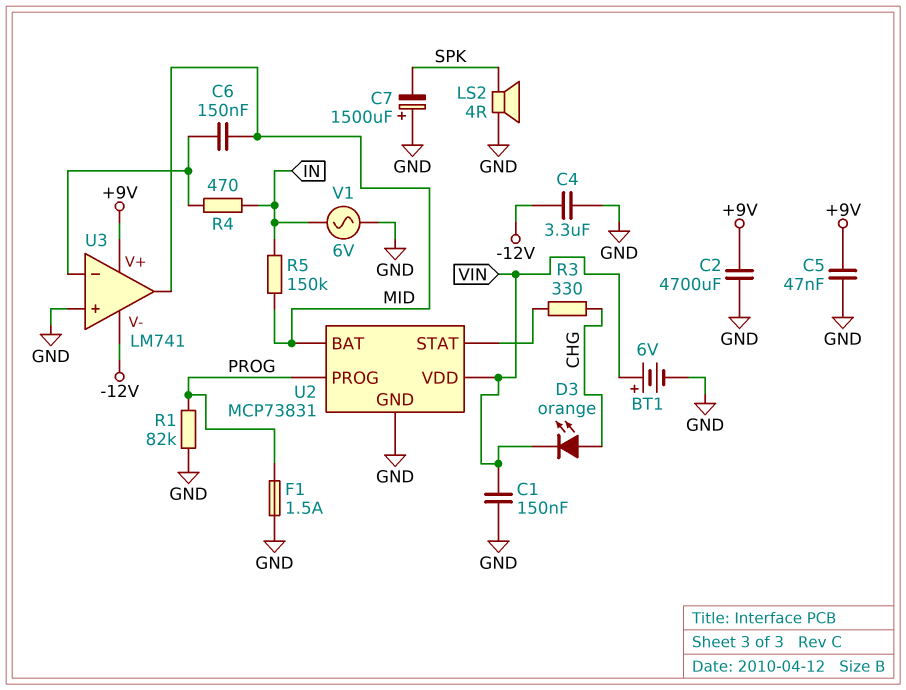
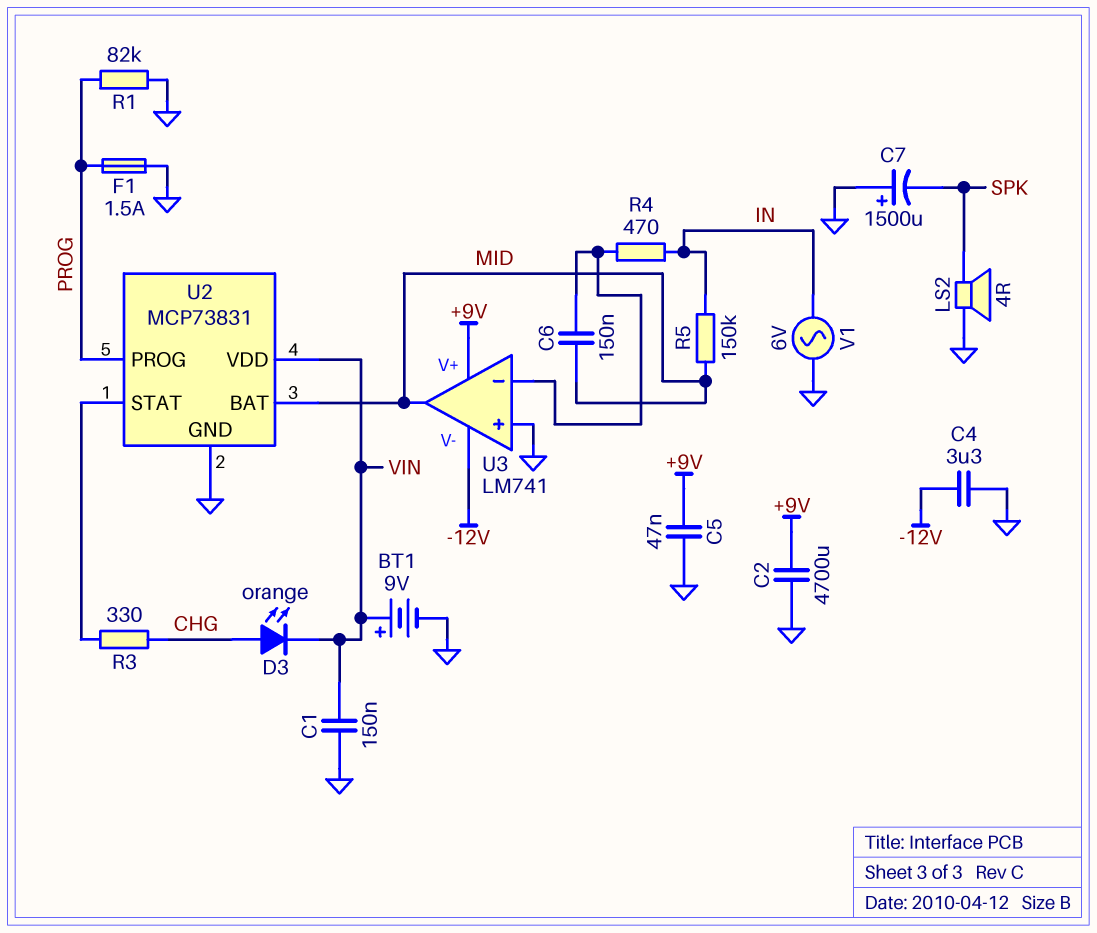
BT1: 6V (plus VIN, minus GND) -> 9V (plus VIN, minus GND)

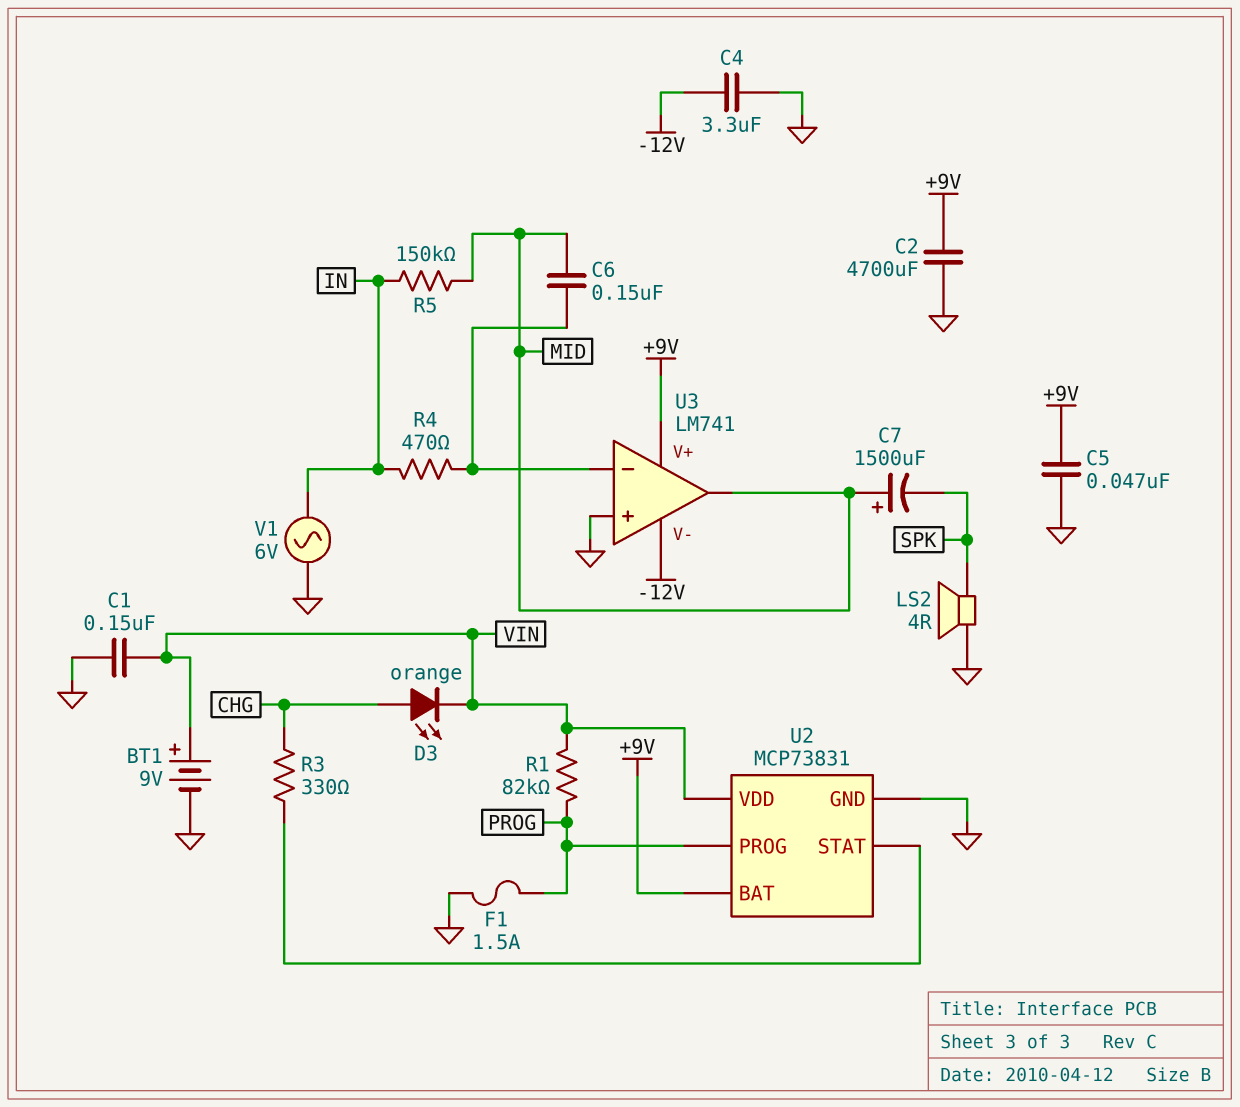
C7: 1500uF (plus GND, minus SPK) -> 1500uF (plus MID, minus SPK)
R1: 82k (GND, PROG) -> 82k (PROG, VIN)
U2 pin BAT: MID -> +9V

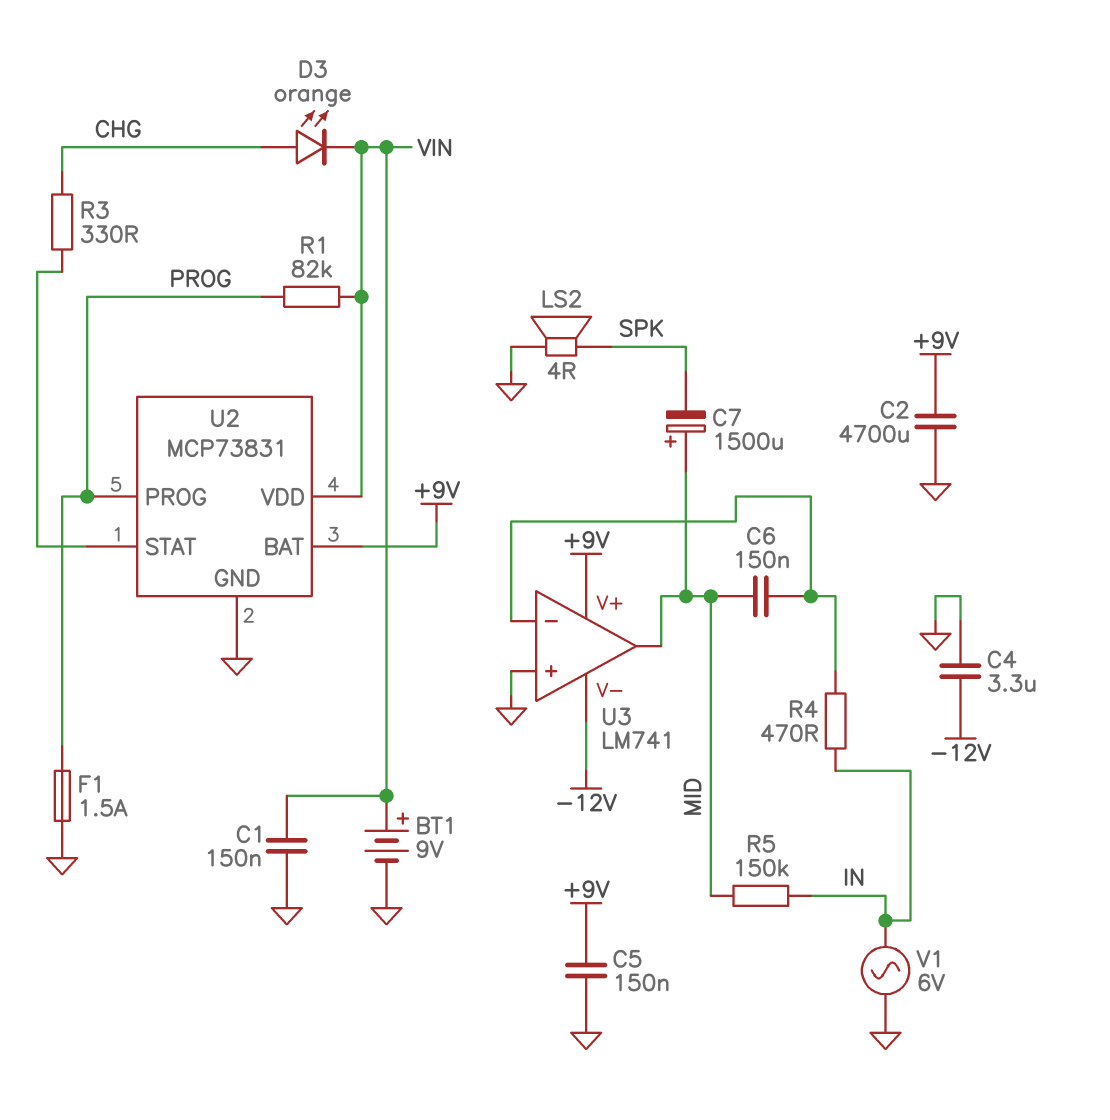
C5: 47nF (+9V, GND) -> 150nF (+9V, GND)

